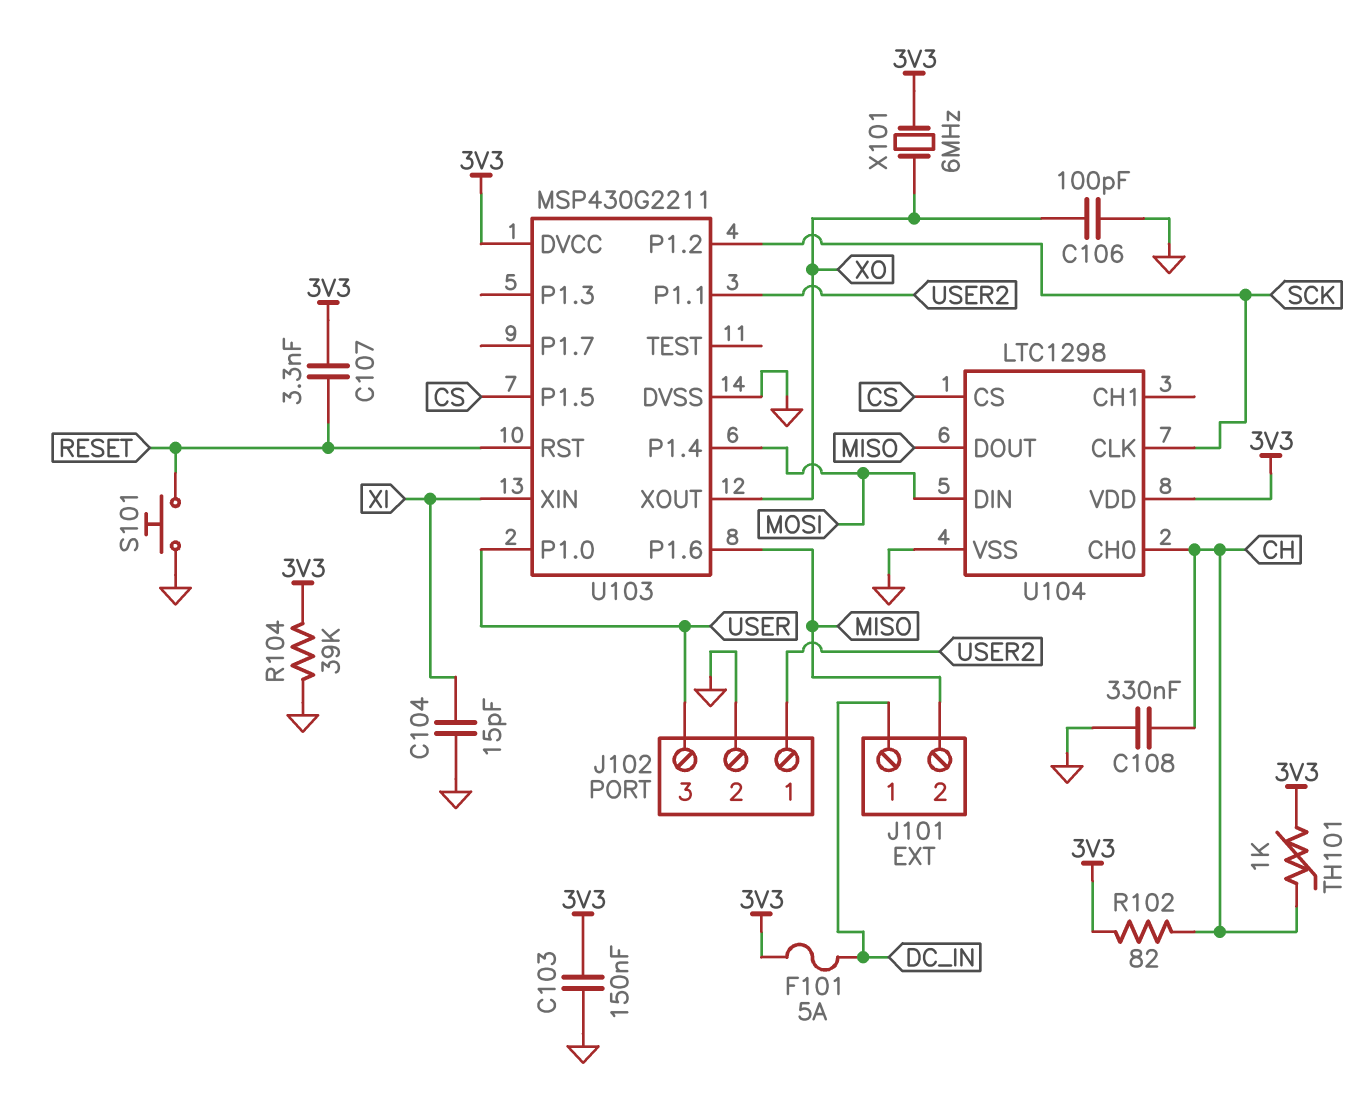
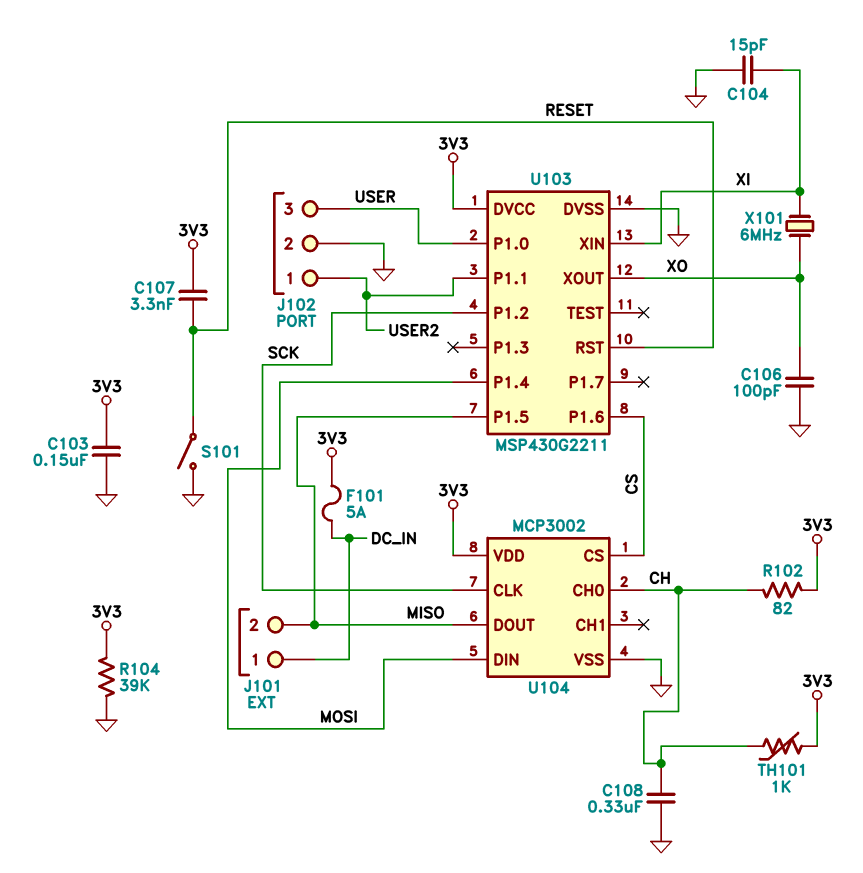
S101: button (GND, RESET) -> switch (GND, RESET)
U103 pin P1.5: CS -> MISO
U103 pin P1.6: MISO -> CS
U104: LTC1298 -> MCP3002
X101: 6MHz (3V3, XO) -> 6MHz (XI, XO)

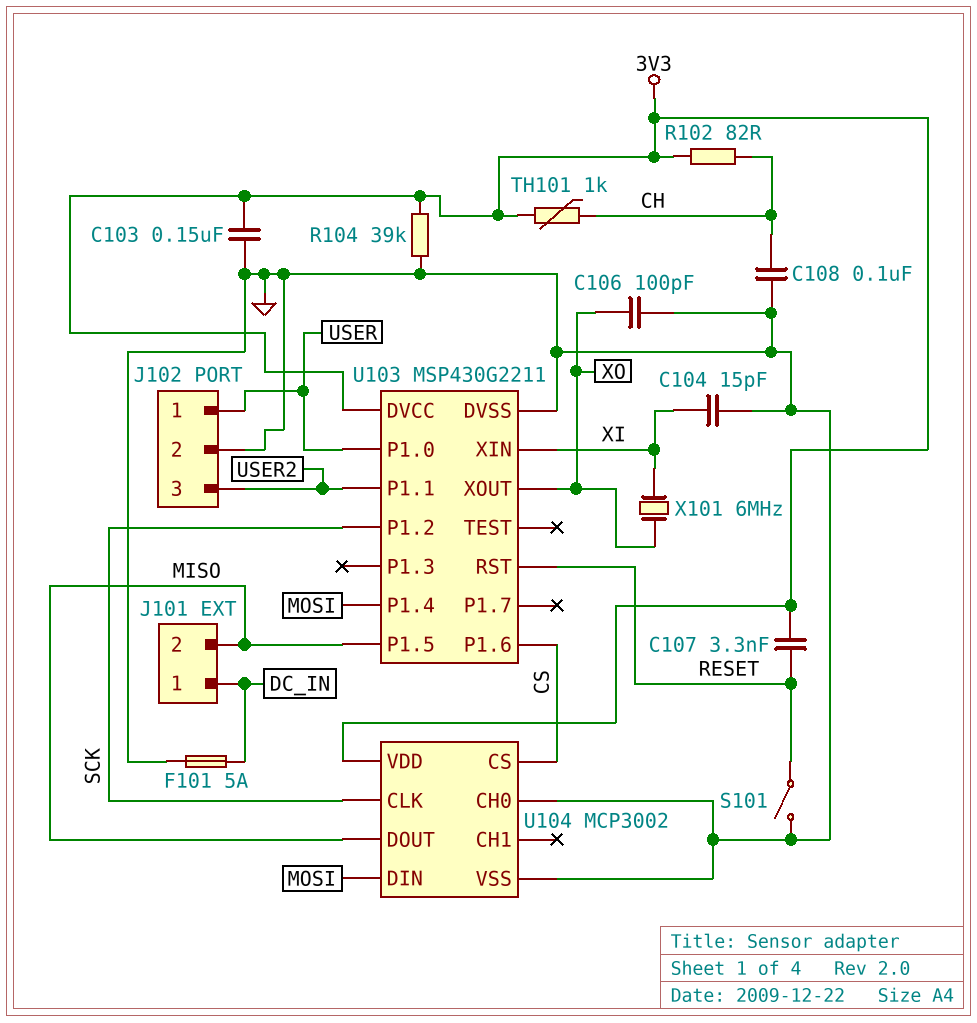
C108: 330nF (CH, GND) -> 100nF (CH, GND)
F101: 5A (3V3, DC_IN) -> 5A (DC_IN, GND)
J102 pin 1: USER2 -> USER
J102 pin 3: USER -> USER2
U104 pin CH0: CH -> GND

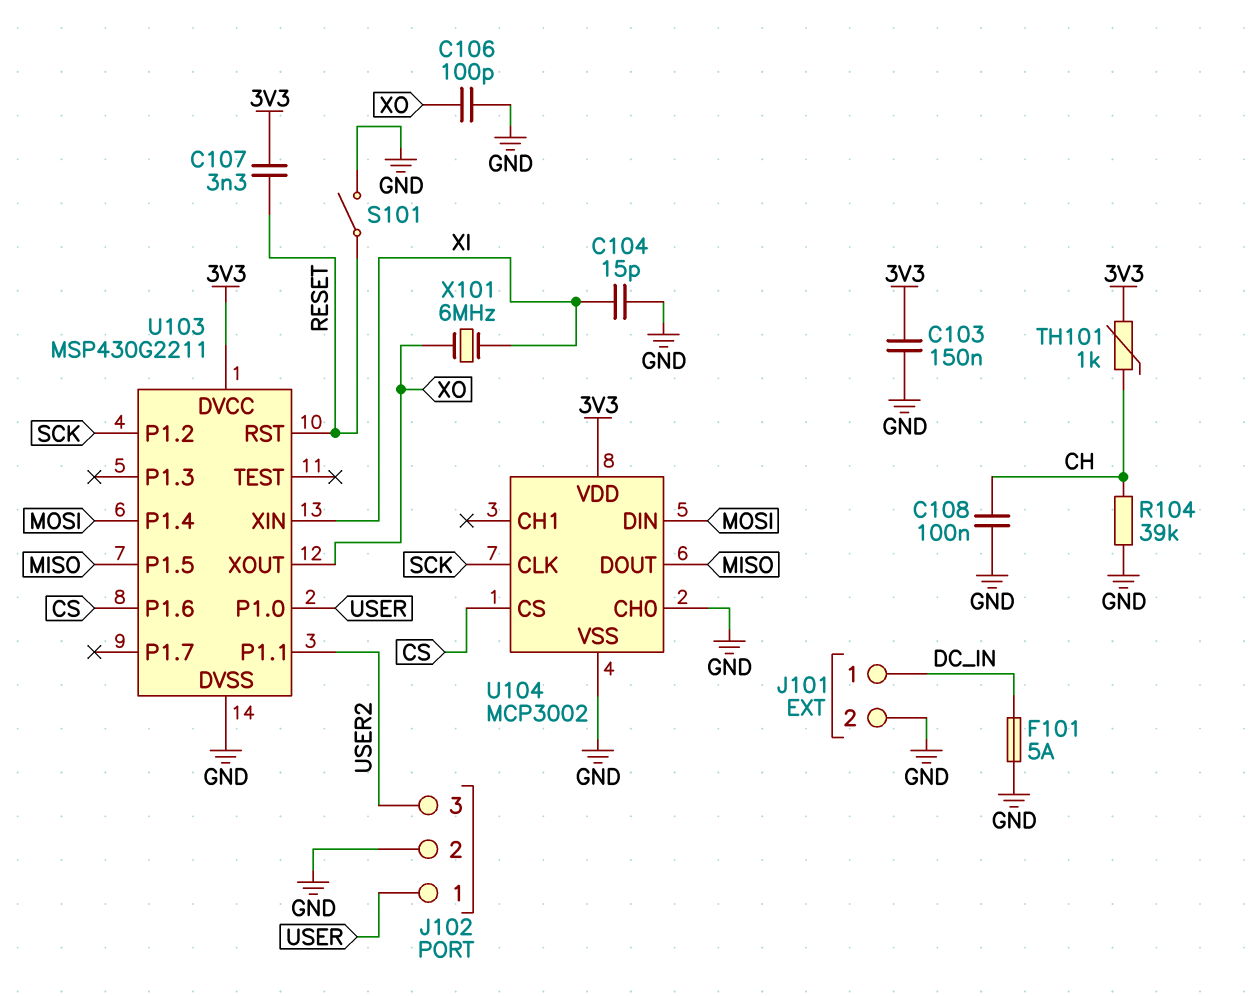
J101 pin 2: MISO -> GND
R102: 82 (3V3, CH) -> none
R104: 39k (3V3, GND) -> 39k (CH, GND)

